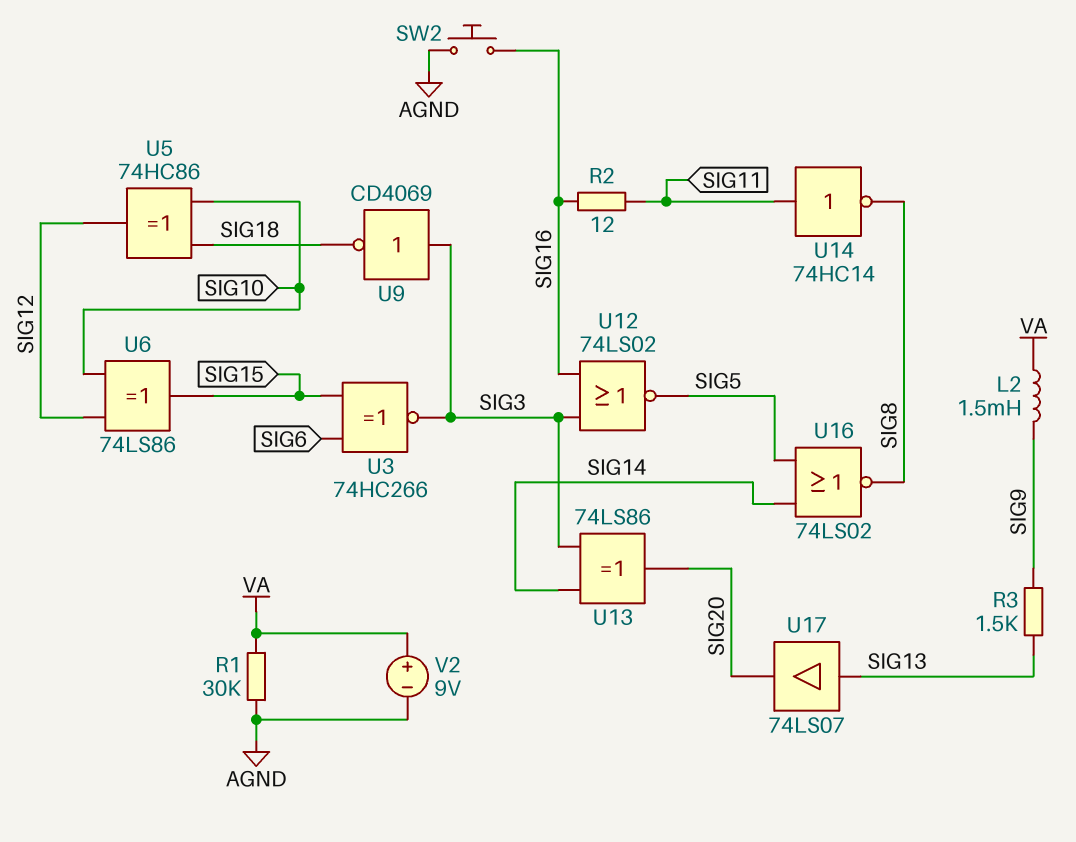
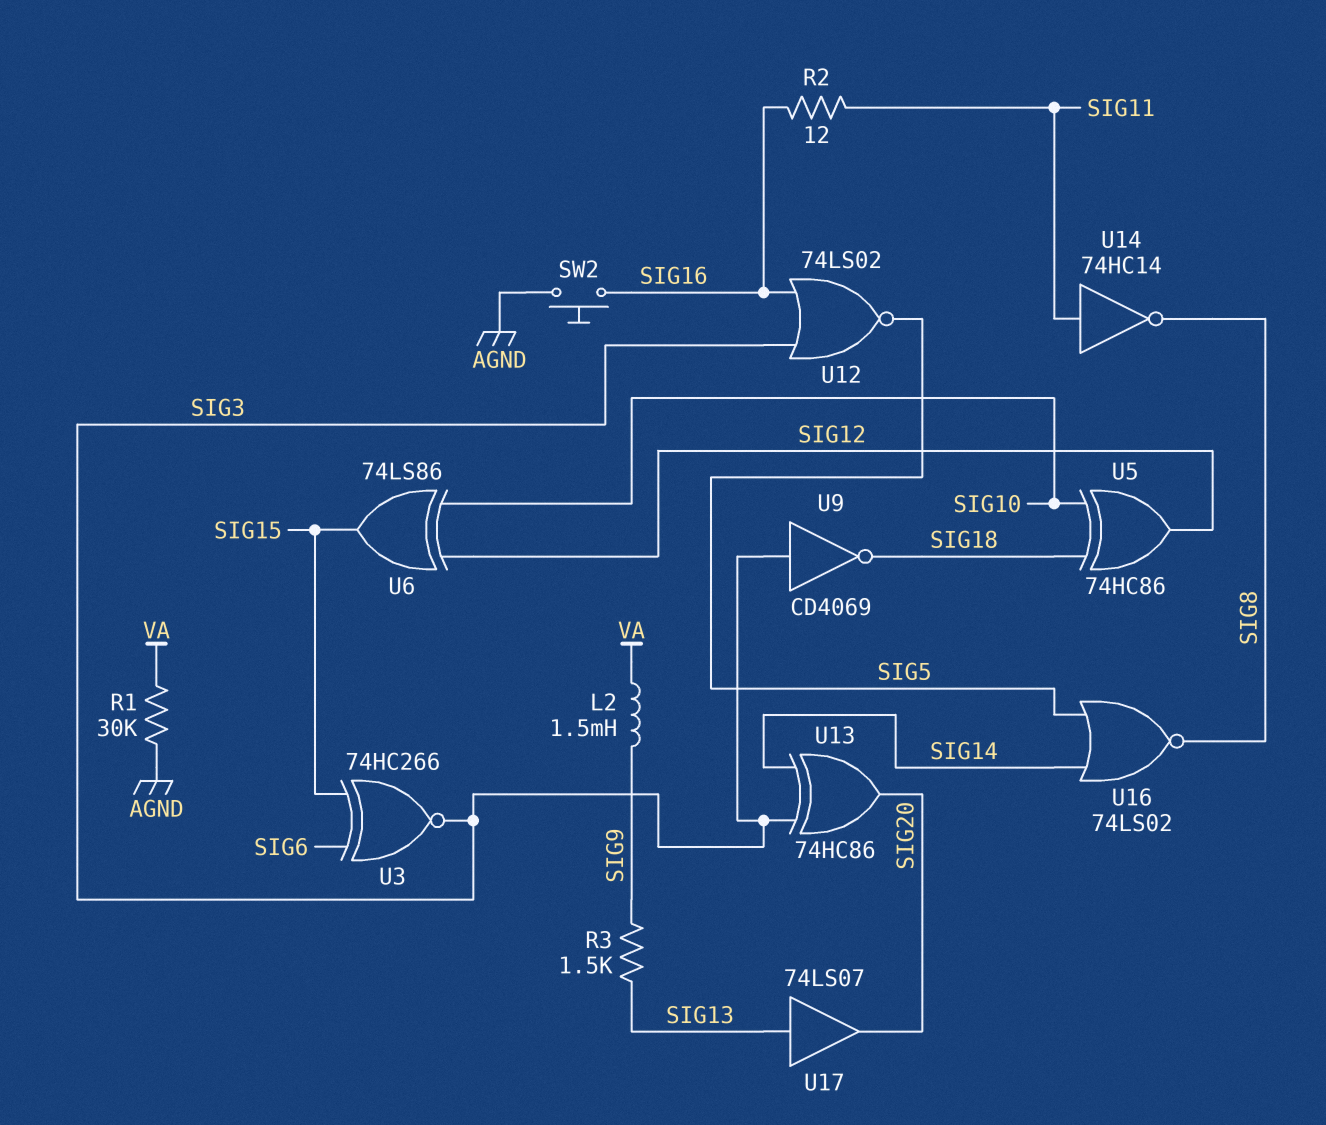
U13: XOR 74LS86 (in SIG3, in SIG14, out SIG20) -> XOR 74HC86 (in SIG3, in SIG14, out SIG20)
V2: 9V (plus VA, minus AGND) -> none

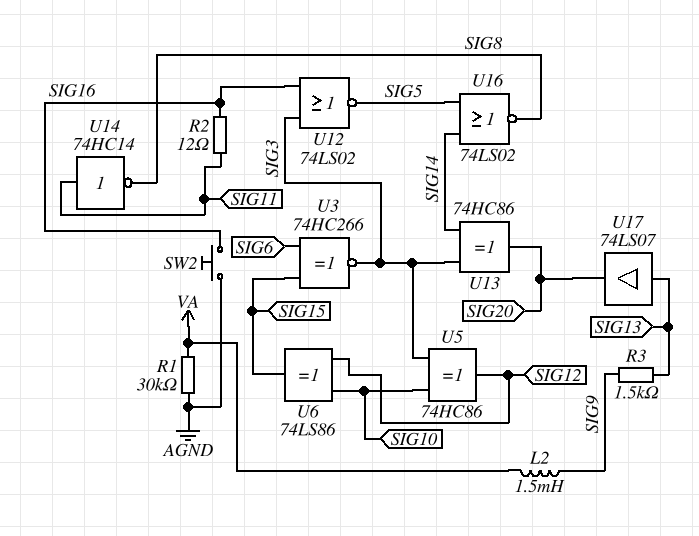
U5: XOR 74HC86 (in SIG10, in SIG18, out SIG12) -> XOR 74HC86 (in SIG3, in SIG10, out SIG12)
U9: NOT CD4069 (in SIG3, out SIG18) -> none

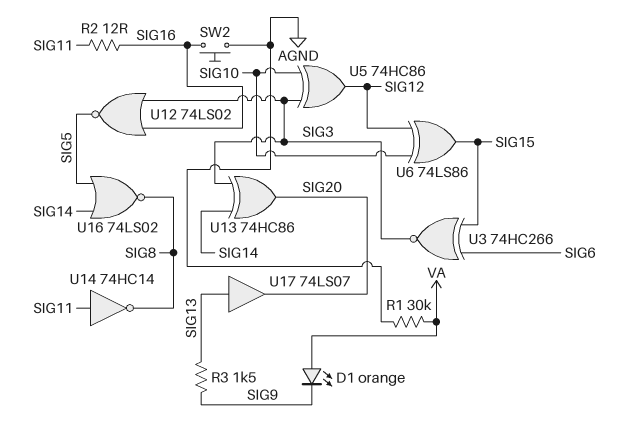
D1: none -> LED orange (A VA, K SIG9)
L2: 1.5mH (SIG9, VA) -> none

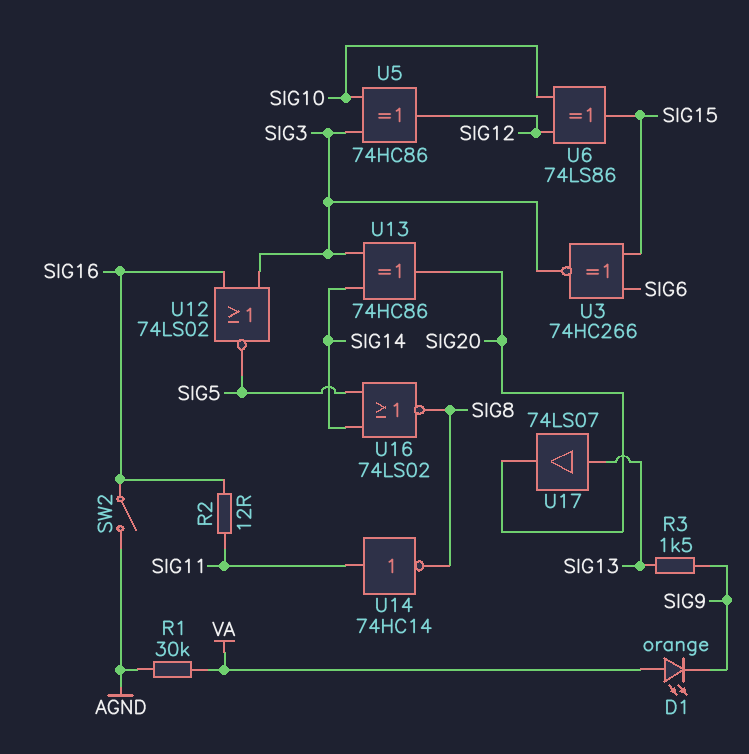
SW2: button (AGND, SIG16) -> switch (AGND, SIG16)

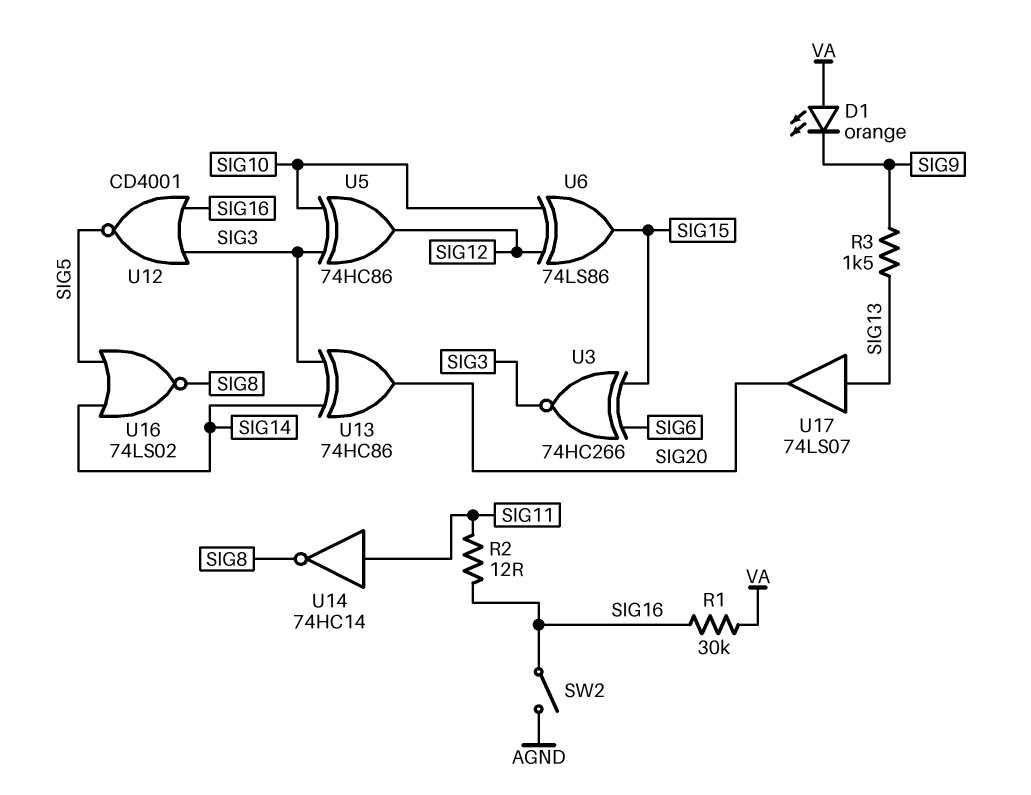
R1: 30k (AGND, VA) -> 30k (SIG16, VA)
U12: NOR 74LS02 (in SIG3, in SIG16, out SIG5) -> NOR CD4001 (in SIG3, in SIG16, out SIG5)

